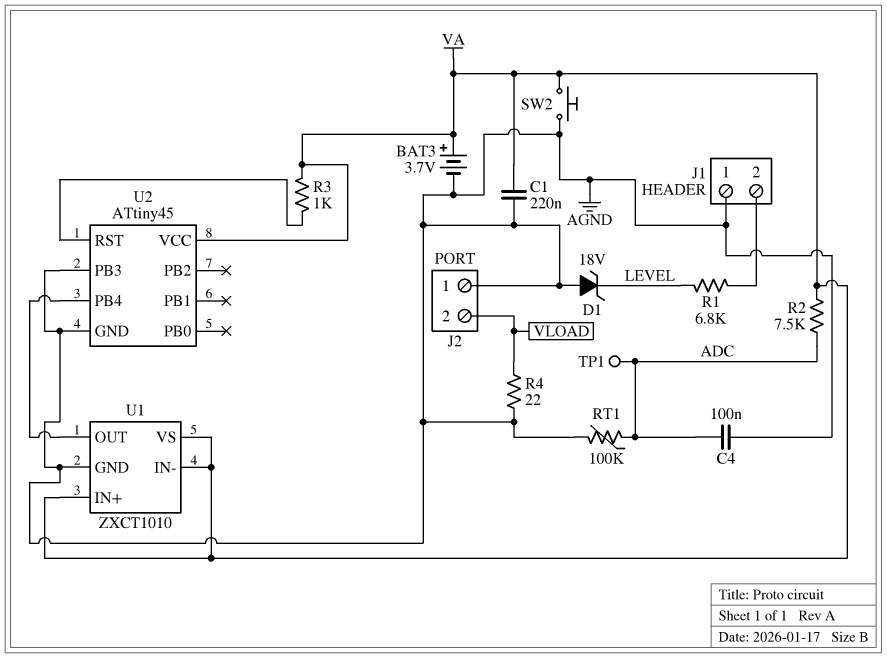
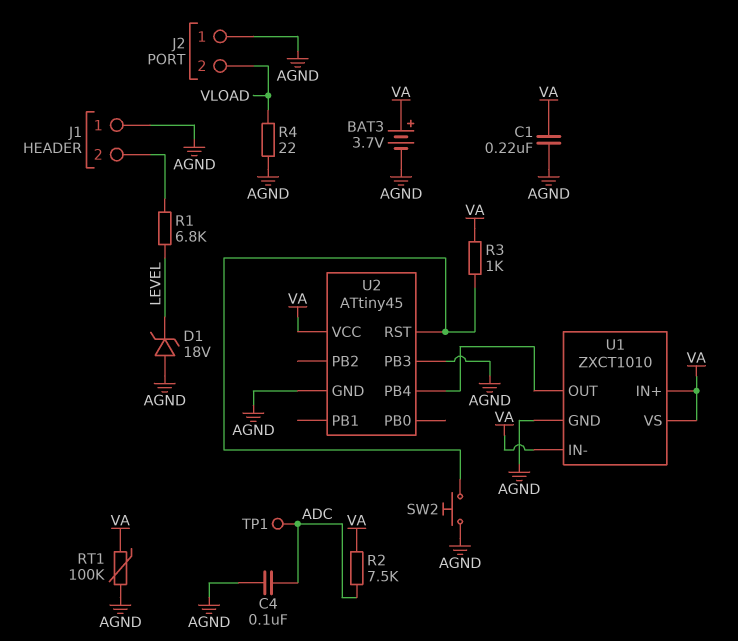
RT1: 100k (ADC, AGND) -> 100k (AGND, VA)
SW2: button (AGND, VA) -> button (AGND, U2/RST)

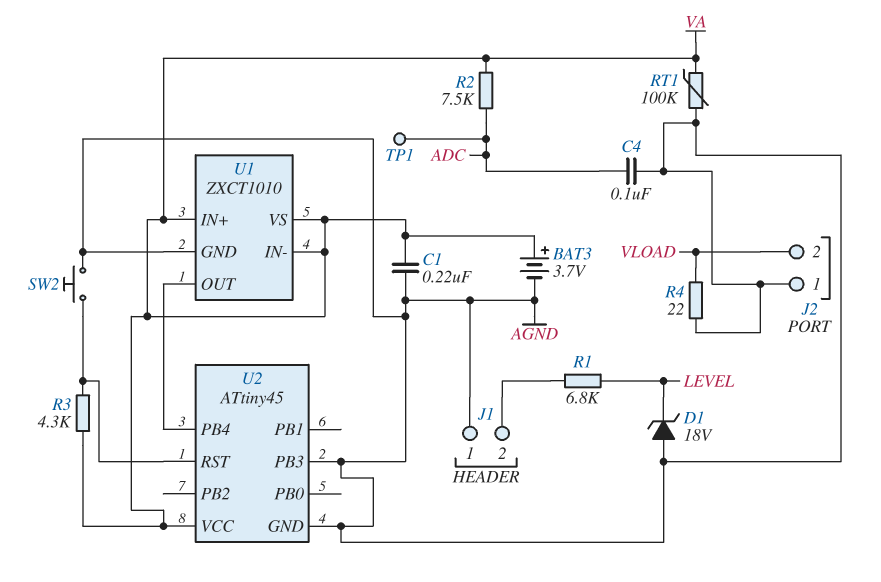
R3: 1k (U2/RST, VA) -> 4.3k (U2/RST, VA)

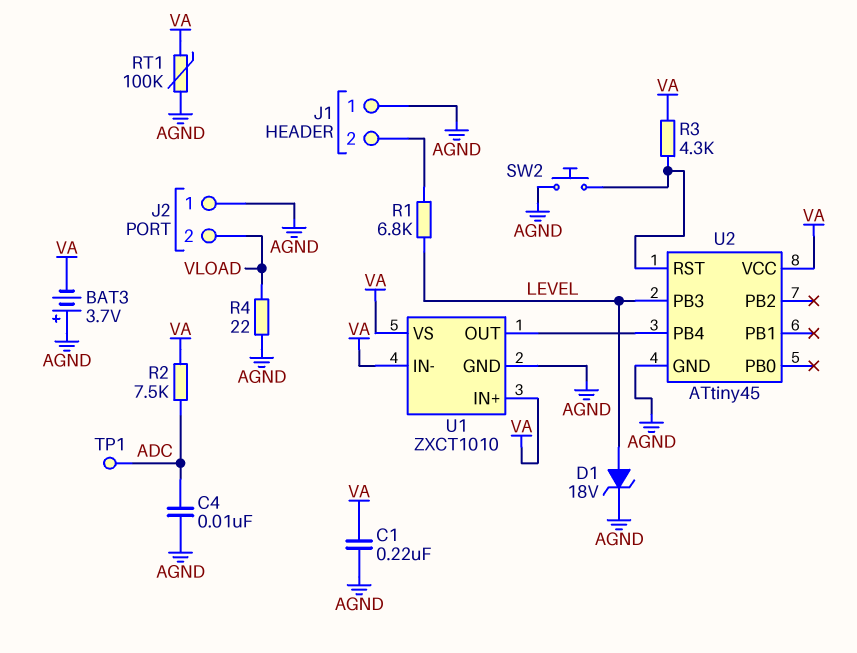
BAT3: 3.7V (plus VA, minus AGND) -> 3.7V (plus AGND, minus VA)
C4: 100nF (ADC, AGND) -> 10nF (ADC, AGND)
D1: zener 18V (A AGND, K LEVEL) -> zener 18V (A LEVEL, K AGND)
U2 pin PB3: AGND -> LEVEL

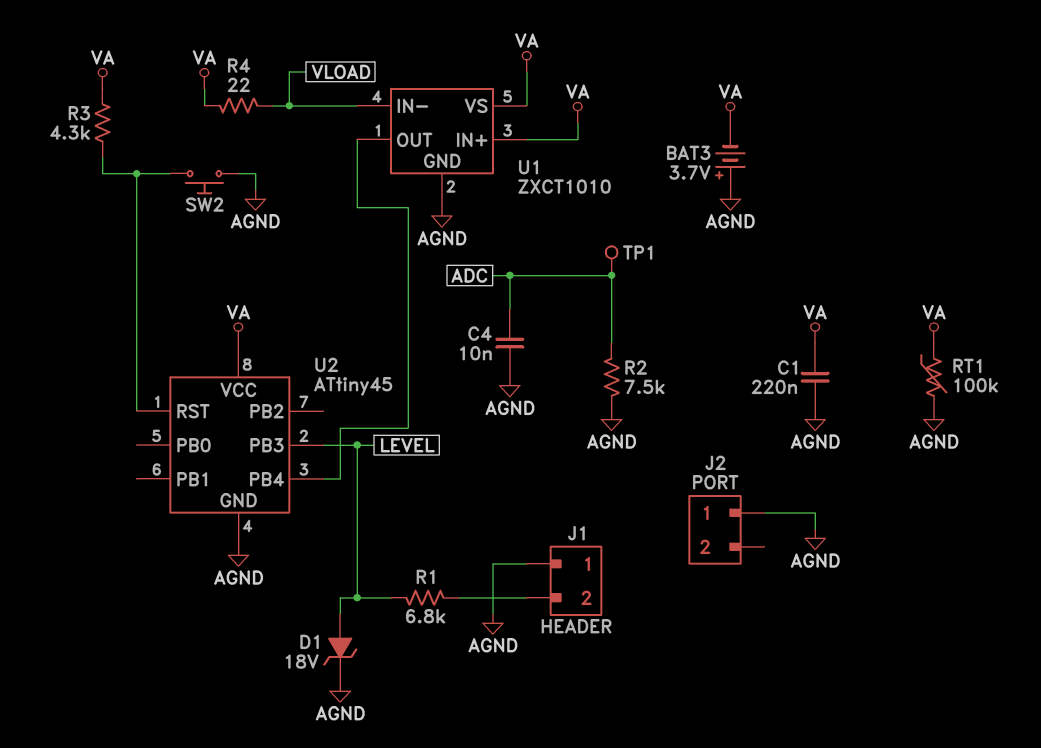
J2 pin 2: VLOAD -> none
R2: 7.5k (ADC, VA) -> 7.5k (ADC, AGND)
R4: 22 (AGND, VLOAD) -> 22 (VA, VLOAD)
U1 pin IN-: VA -> VLOAD

